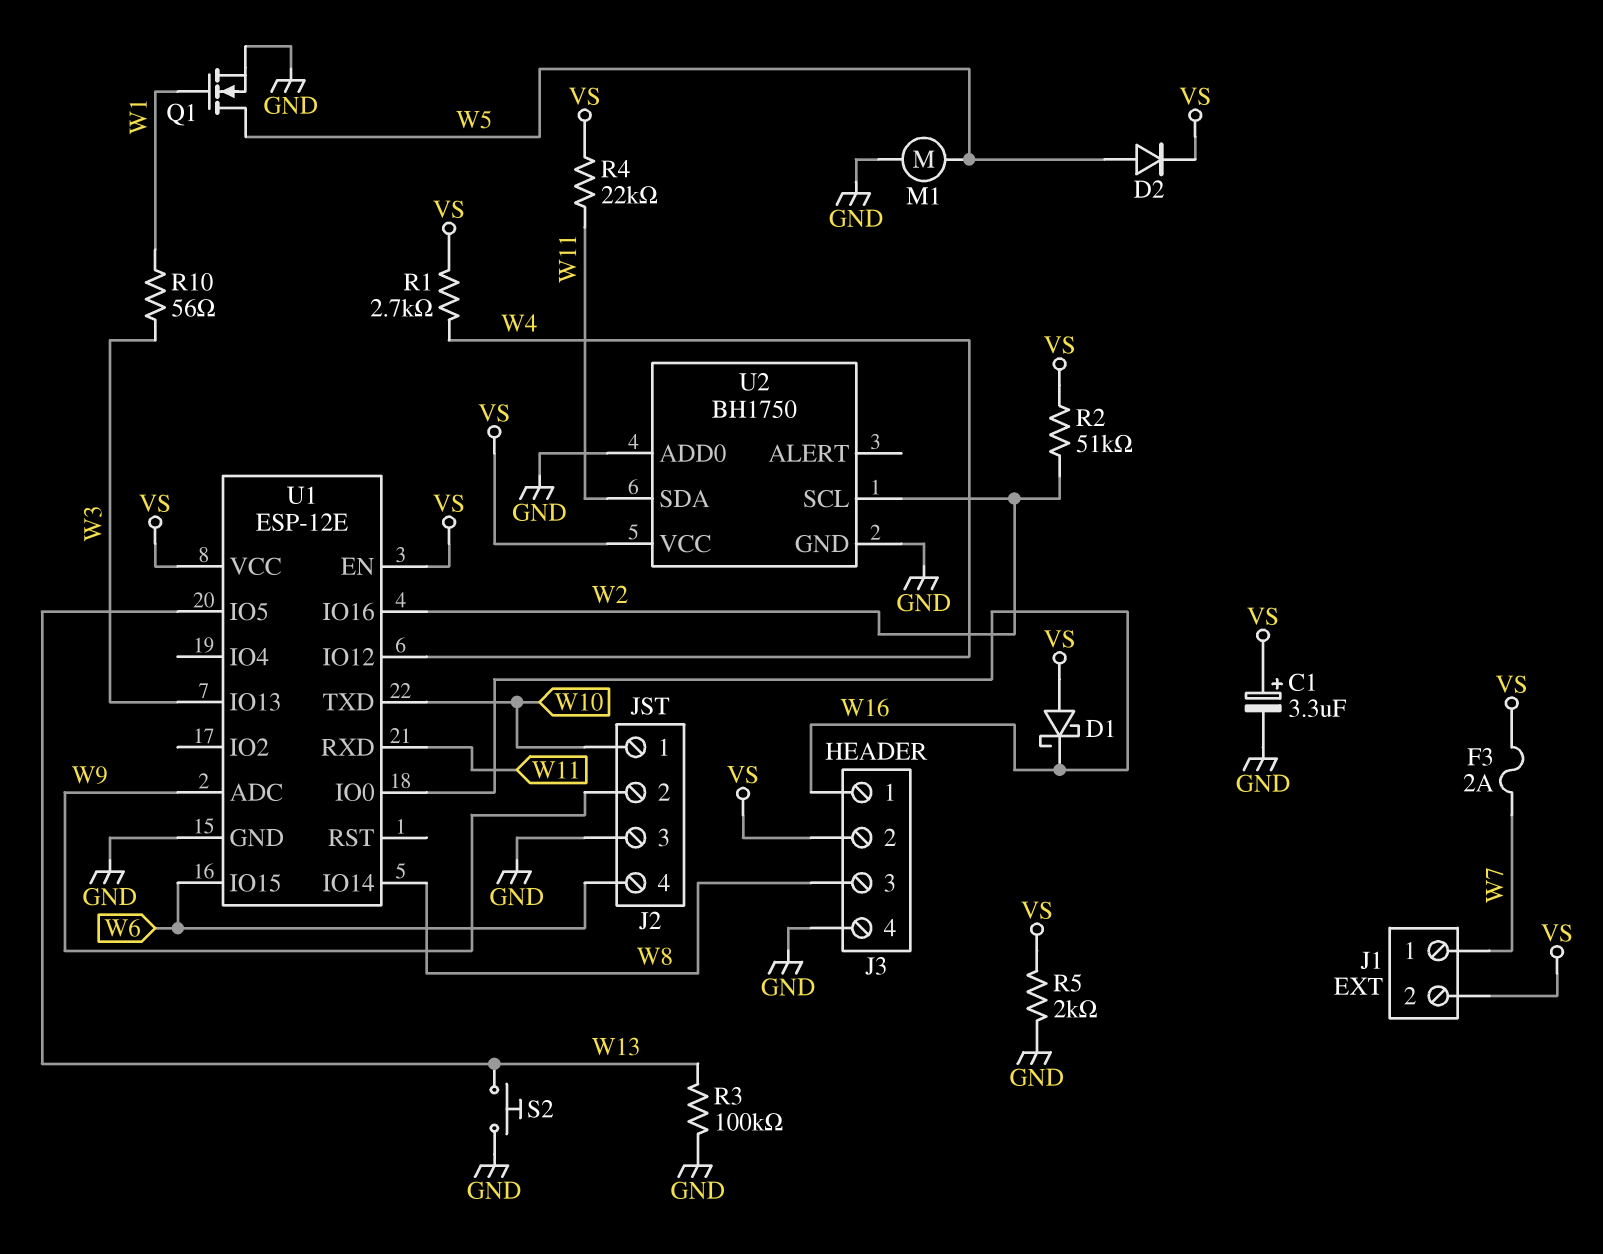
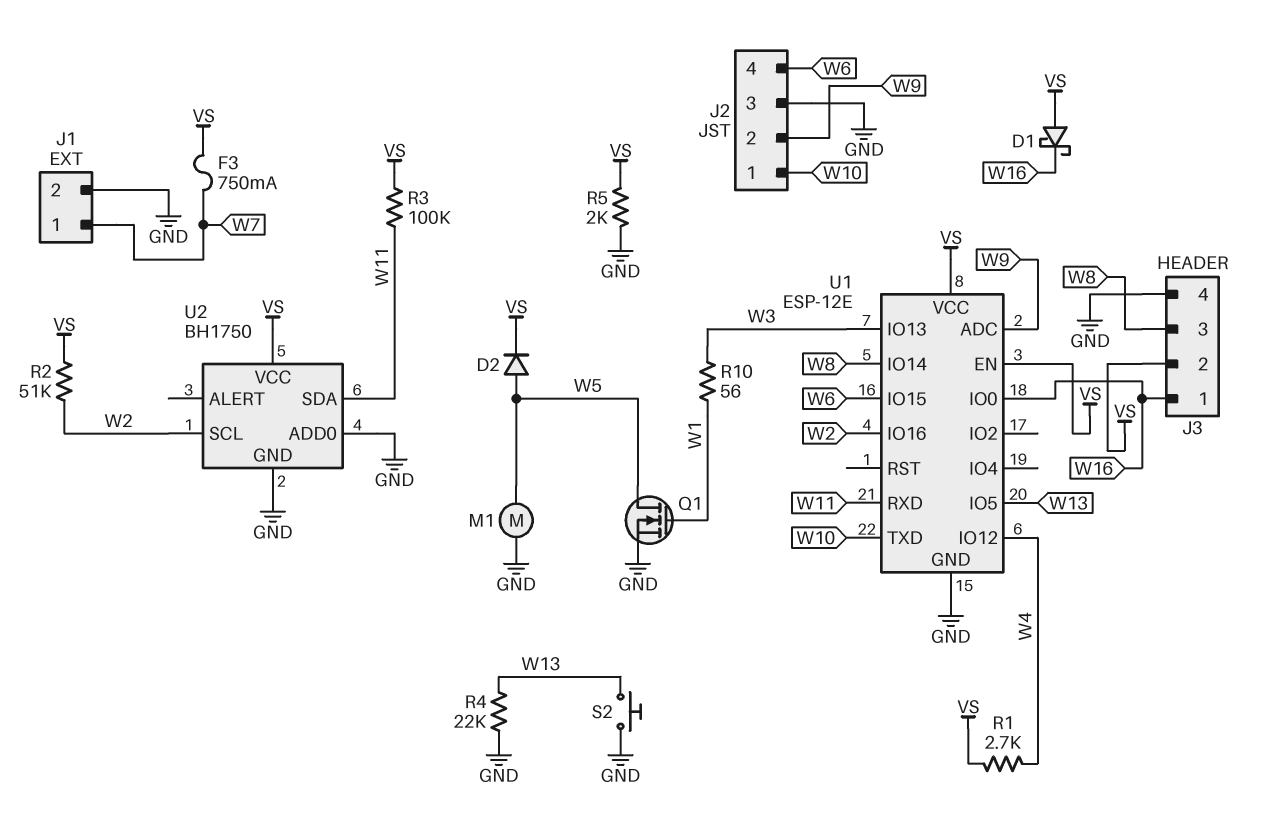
C1: 3.3uF (plus VS, minus GND) -> none
F3: 2A (VS, W7) -> 750mA (VS, W7)
J1 pin 2: VS -> GND
R3: 100k (GND, W13) -> 100k (VS, W11)
R4: 22k (VS, W11) -> 22k (GND, W13)

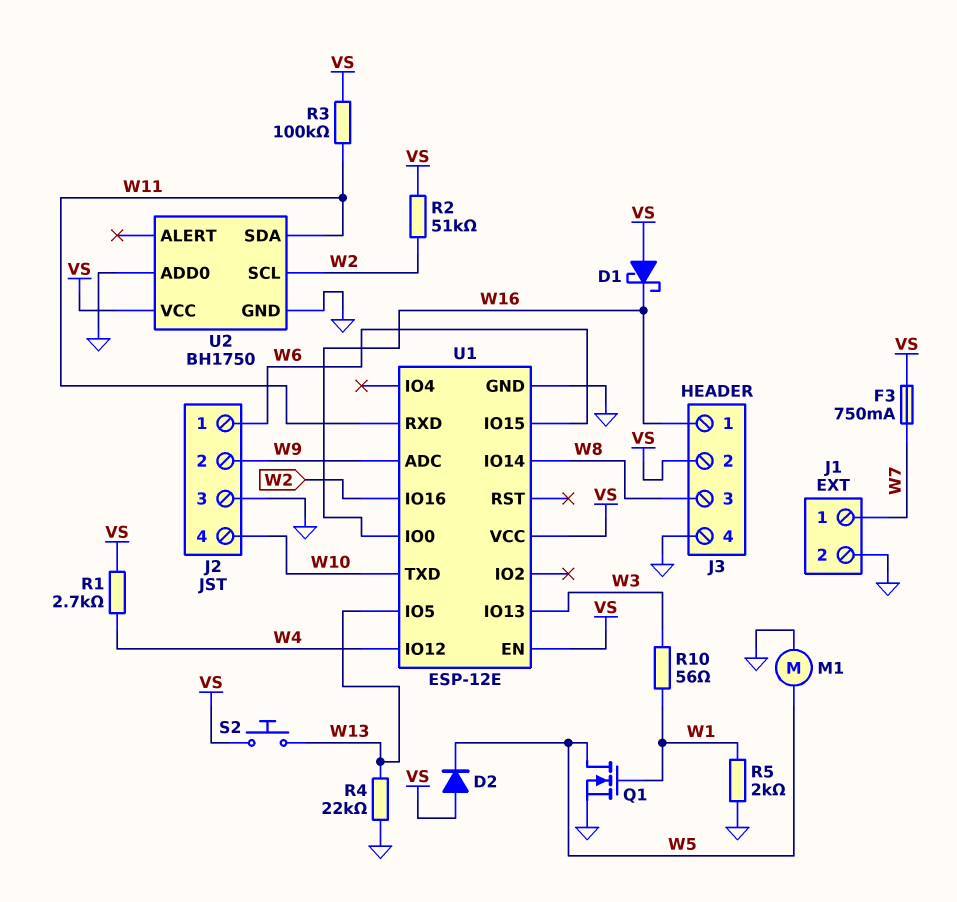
D2: diode (A W5, K VS) -> diode (A VS, K W5)
J2 pin 1: W10 -> W6
J2 pin 4: W6 -> W10
R5: 2k (GND, VS) -> 2k (GND, W1)
S2: button (GND, W13) -> button (VS, W13)

